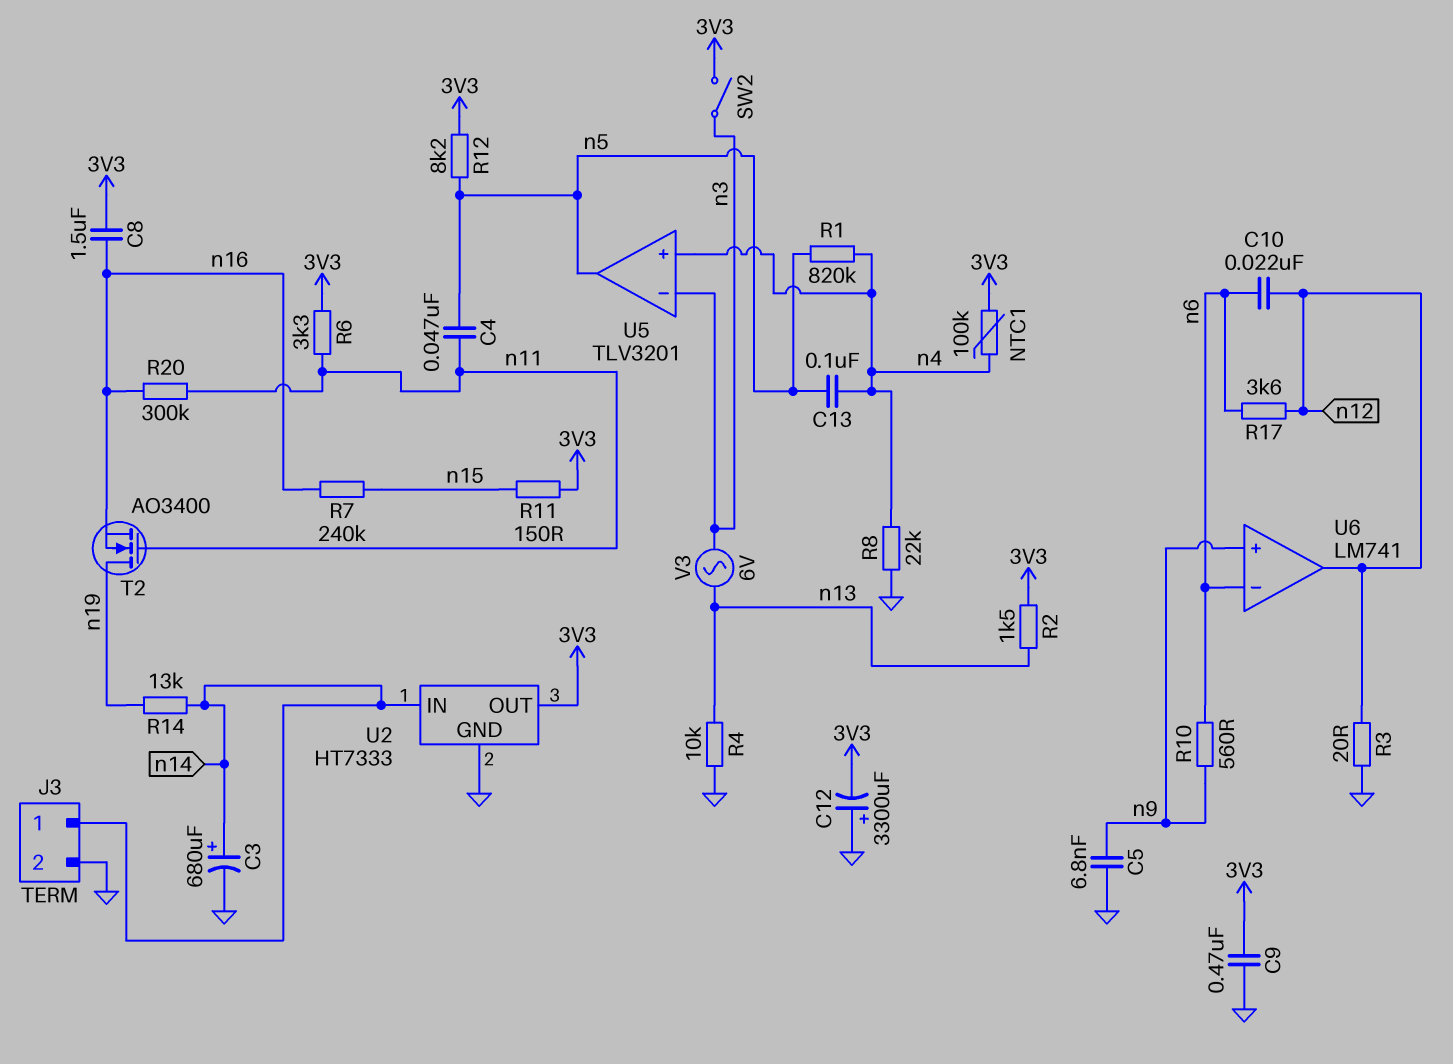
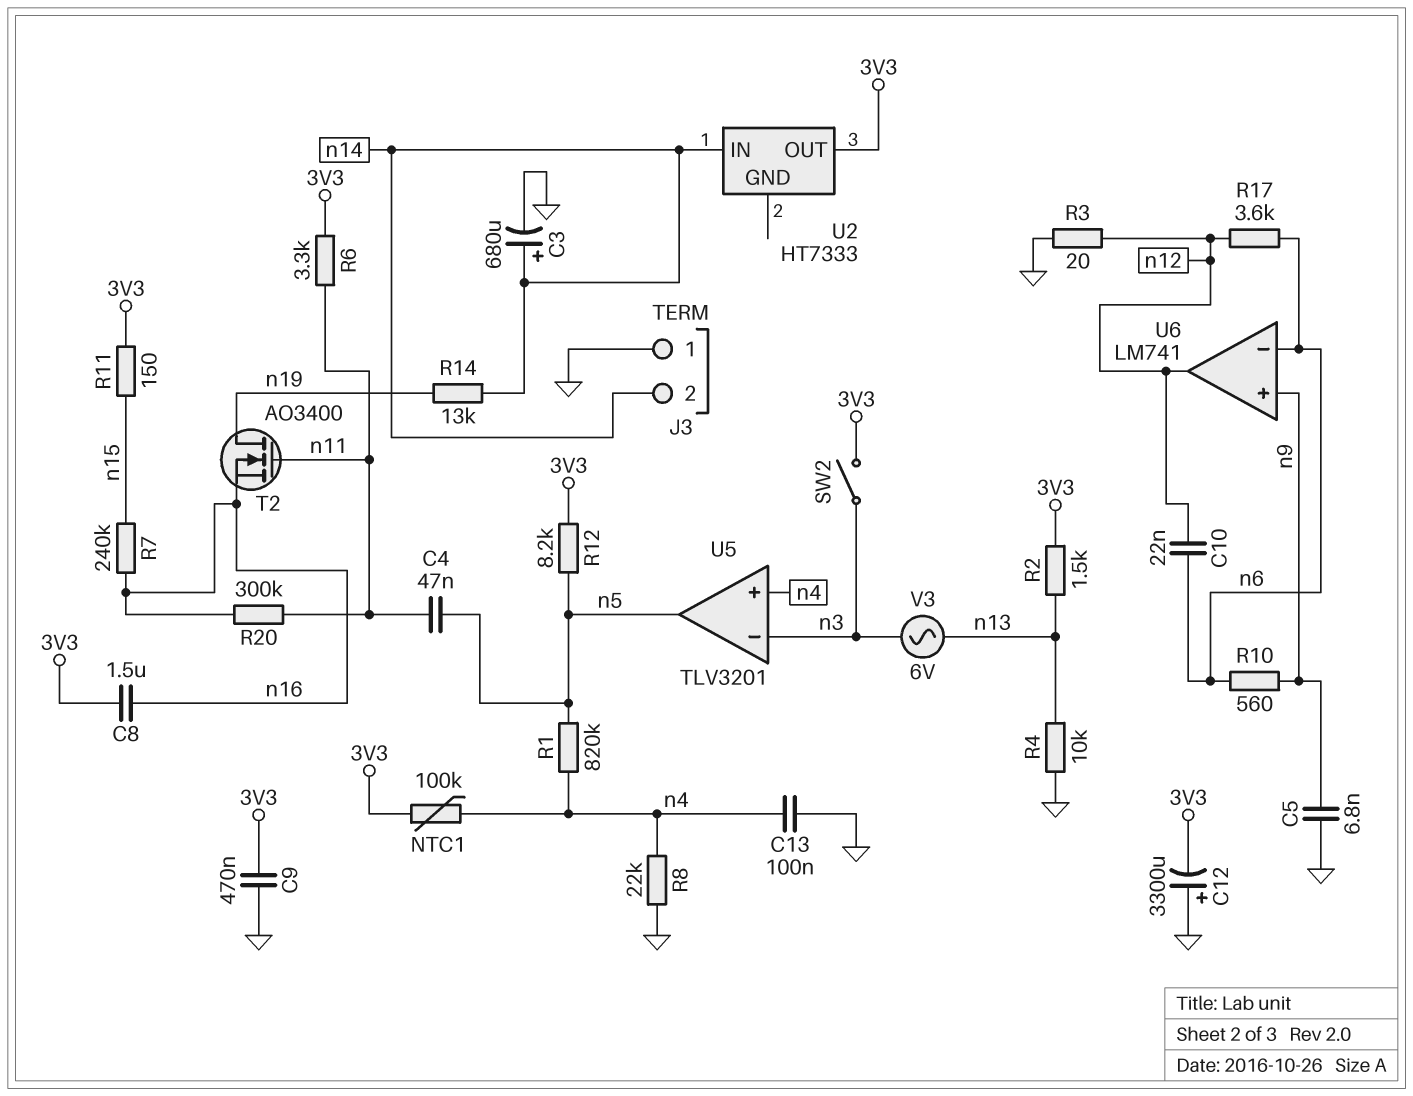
C13: 100nF (n4, n5) -> 100nF (GND, n4)
J3 pin 1: n14 -> GND
J3 pin 2: GND -> n14
U2 pin GND: GND -> none

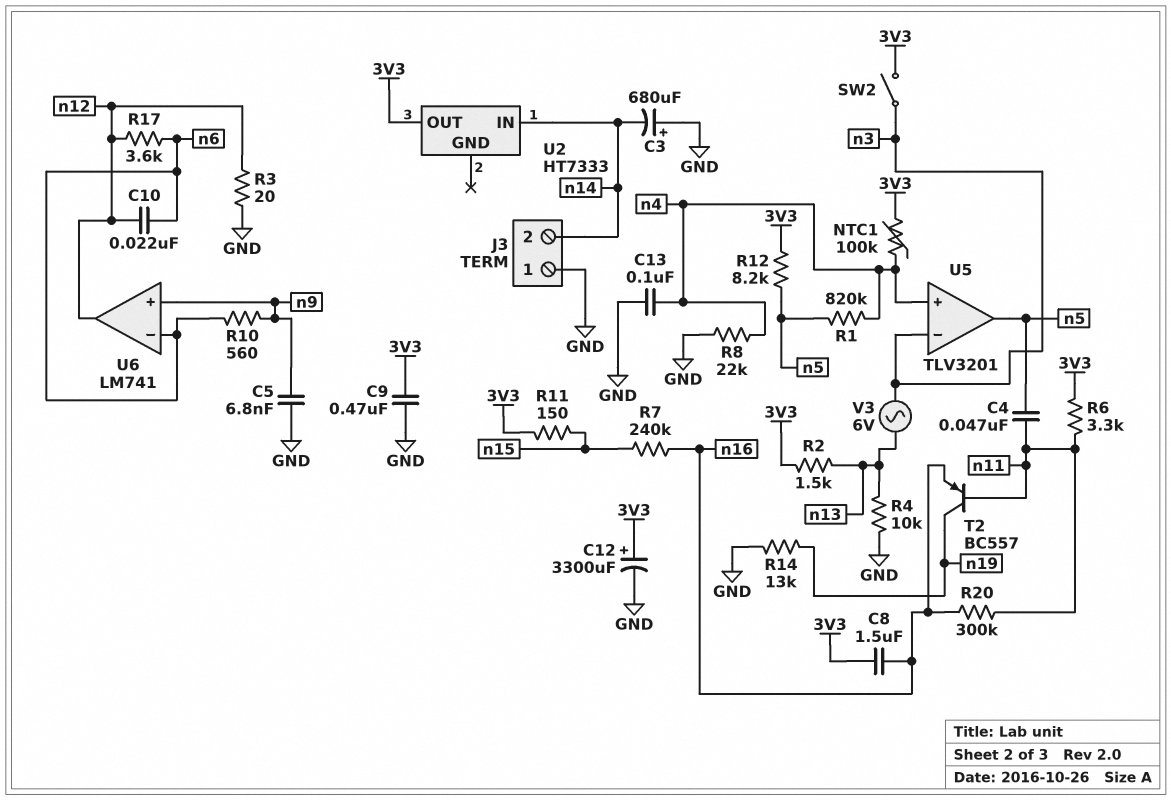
C3: 680uF (plus n14, minus GND) -> 680uF (plus GND, minus n14)
C12: 3300uF (plus GND, minus 3V3) -> 3300uF (plus 3V3, minus GND)
R14: 13k (n14, n19) -> 13k (GND, n19)
T2: NMOS AO3400 (G n11, D n19, S n16) -> PNP BC557 (B n11, C n19, E n16)

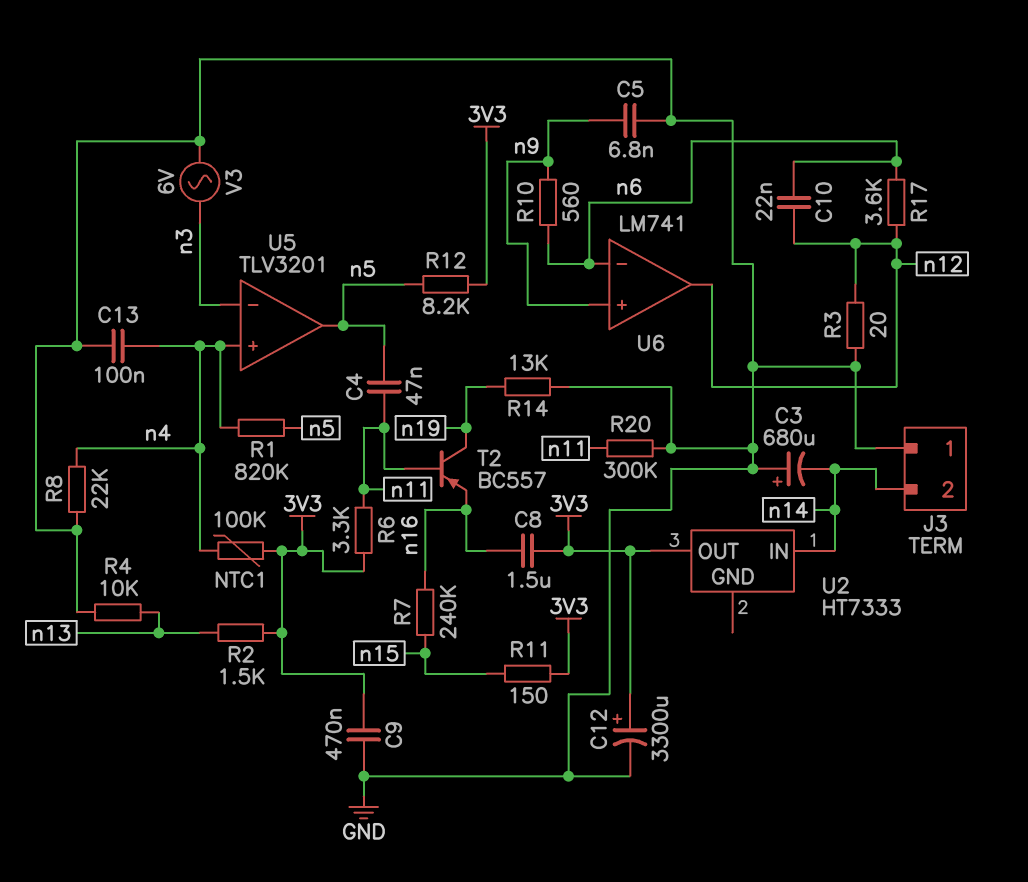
R20: 300k (n11, n16) -> 300k (GND, n11)
SW2: switch (3V3, n3) -> none
V3: AC 6V (n3, n13) -> AC 6V (GND, n3)

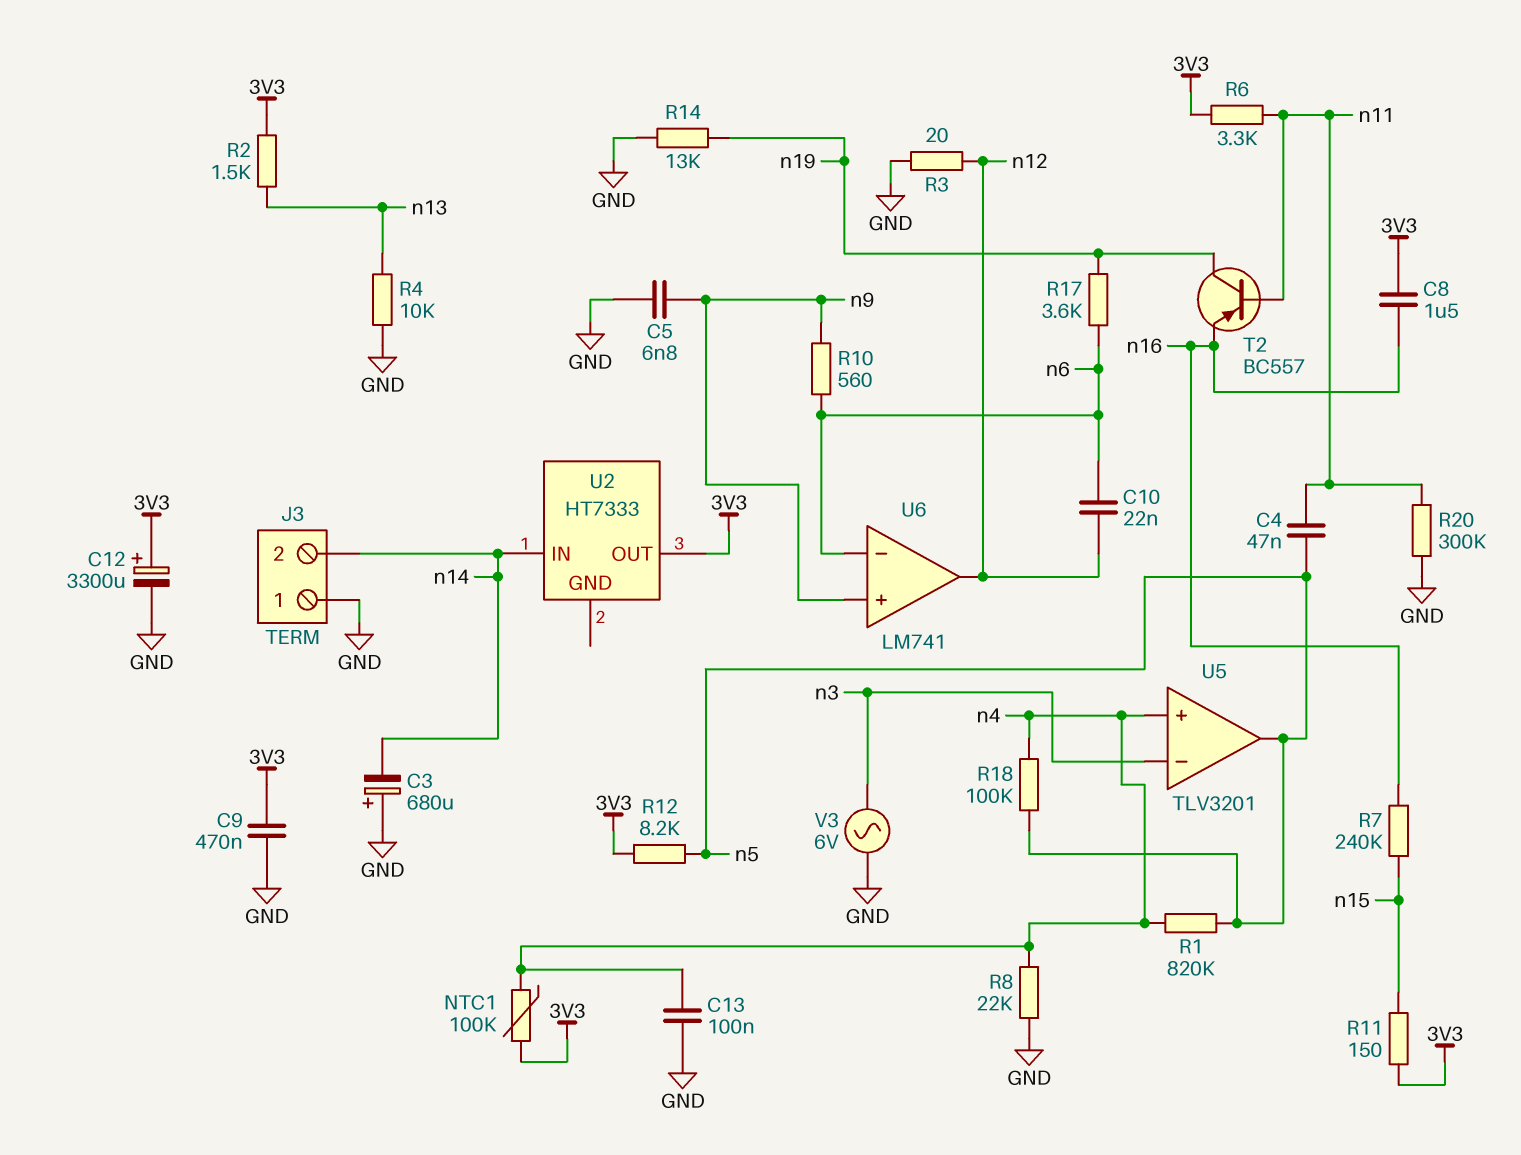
R17: 3.6k (n6, n12) -> 3.6k (n6, n19)
R18: none -> 100k (n4, n5)

